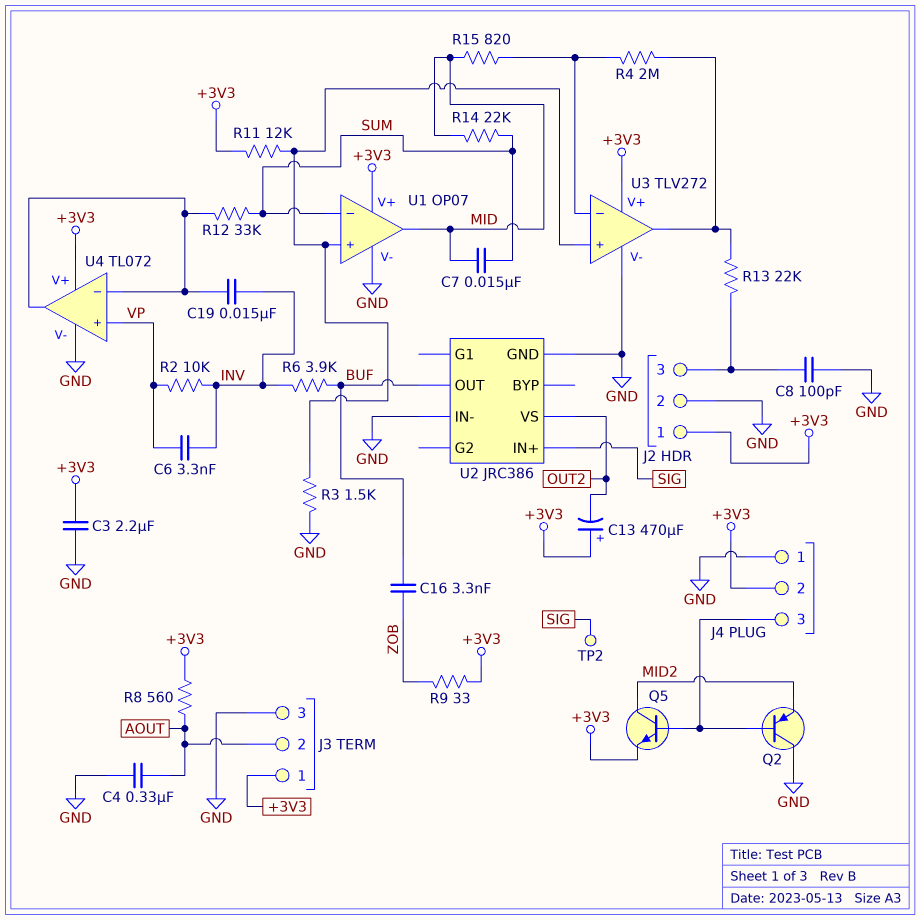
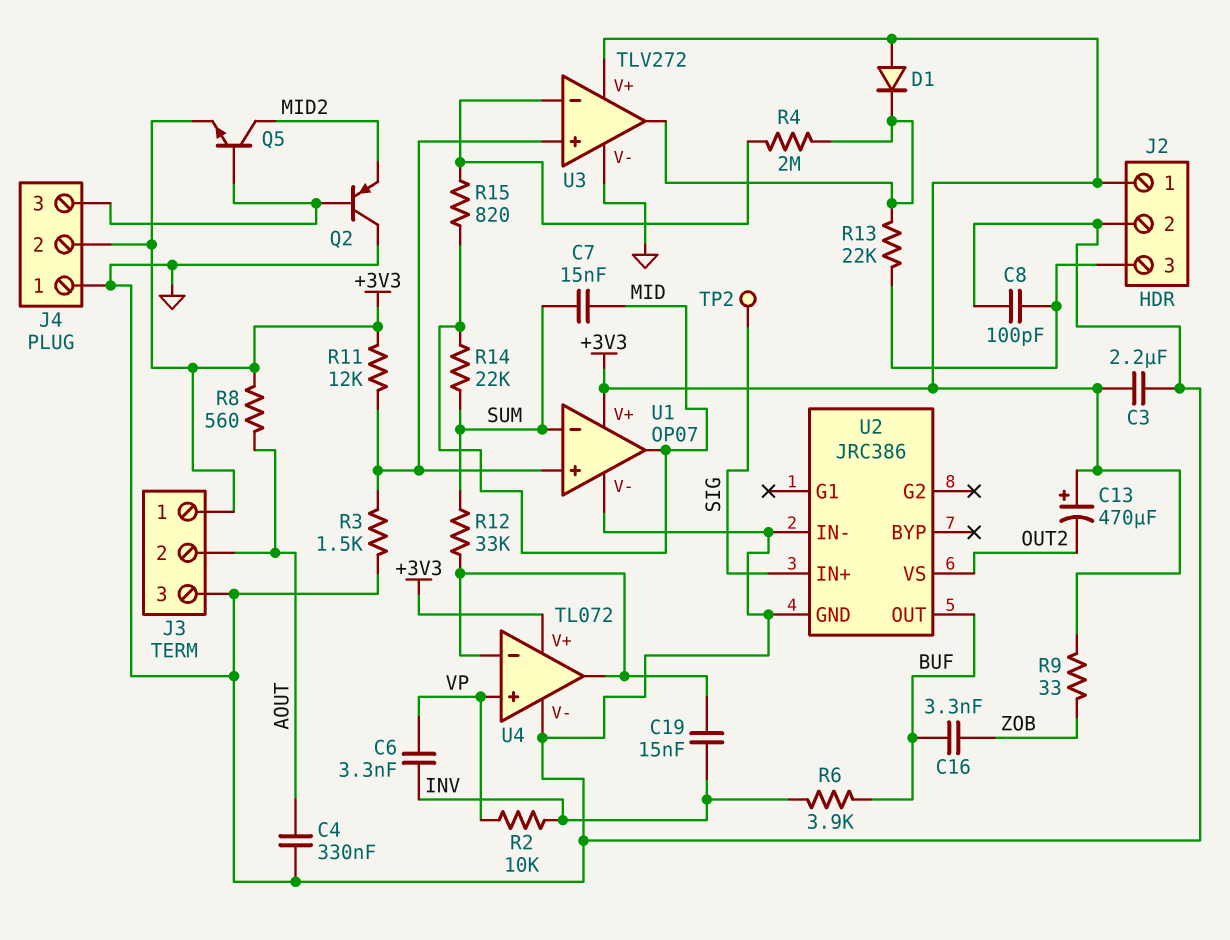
D1: none -> diode (A +3V3, K U3/out)

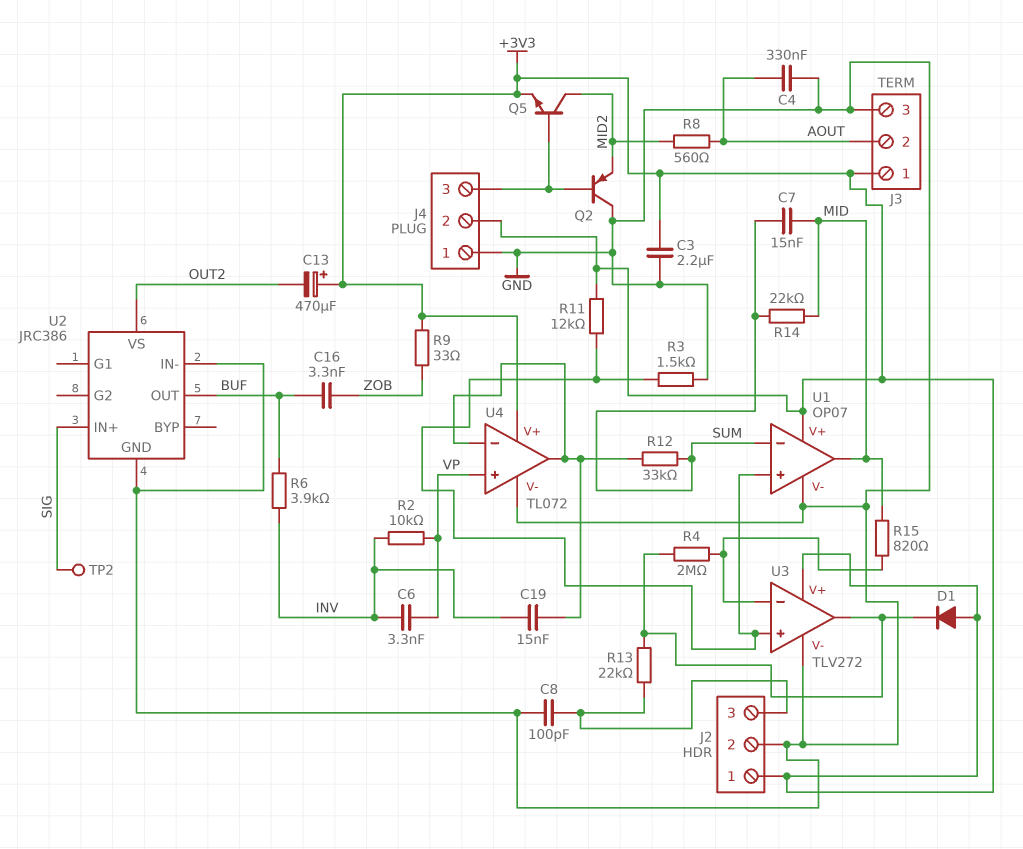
R8: 560 (+3V3, AOUT) -> 560 (AOUT, MID2)

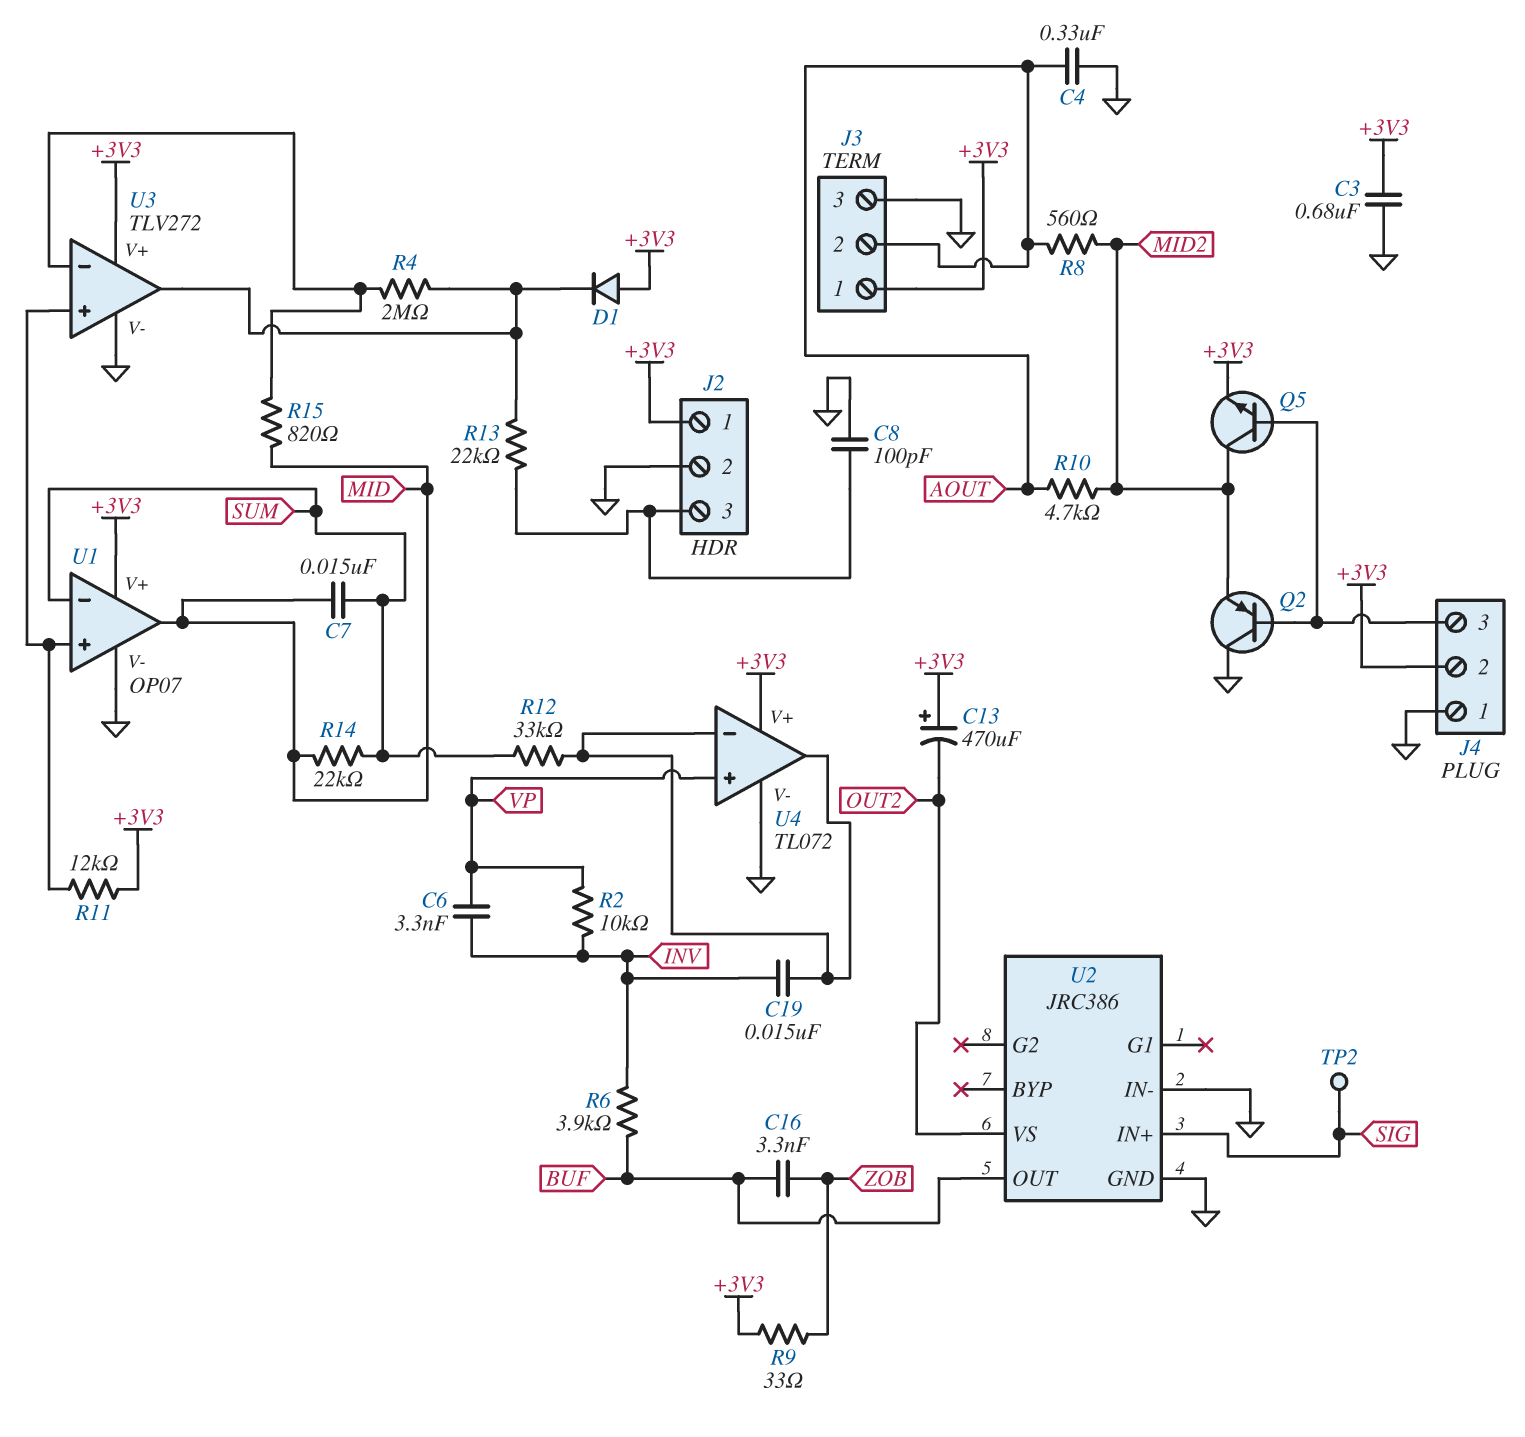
C3: 2.2uF (+3V3, GND) -> 680nF (+3V3, GND)
R3: 1.5k (GND, U1/in+) -> none
R10: none -> 4.7k (AOUT, MID2)

